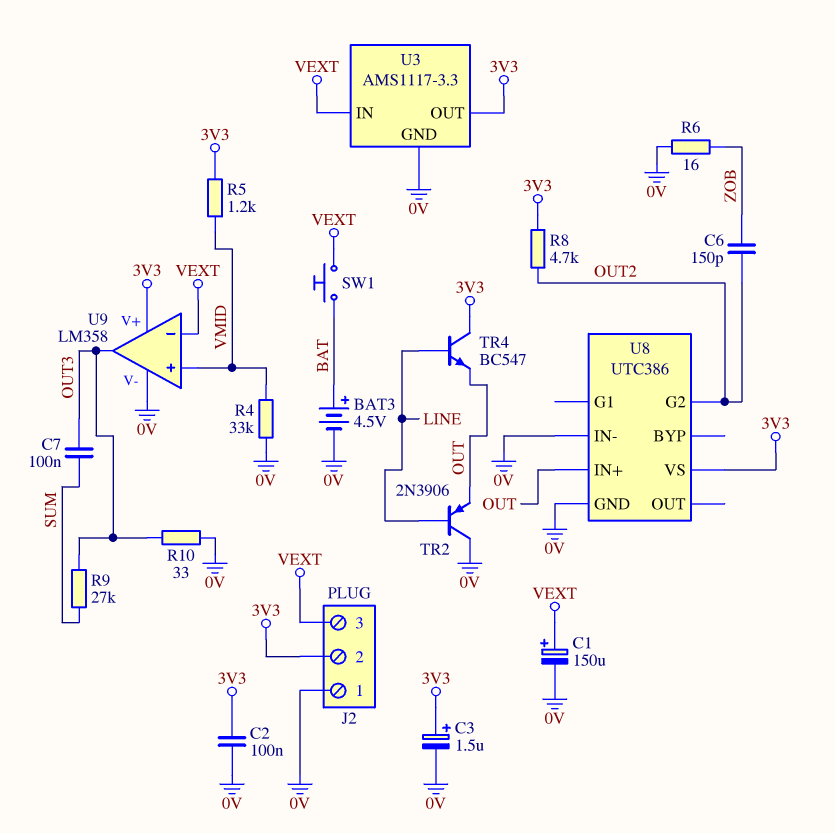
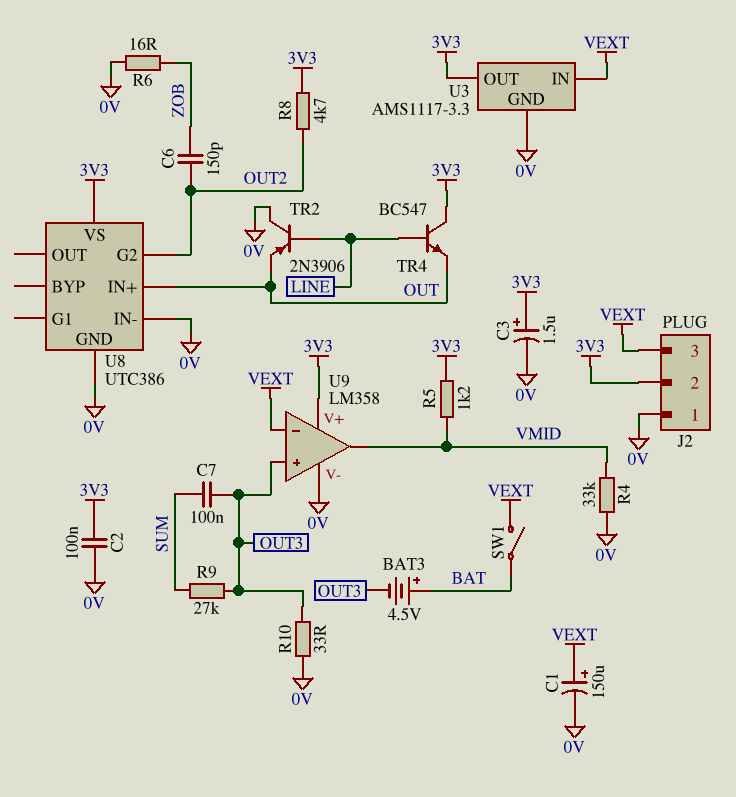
BAT3: 4.5V (plus BAT, minus 0V) -> 4.5V (plus BAT, minus OUT3)
SW1: button (BAT, VEXT) -> switch (BAT, VEXT)
U9 pin in+: VMID -> OUT3
U9 pin out: OUT3 -> VMID

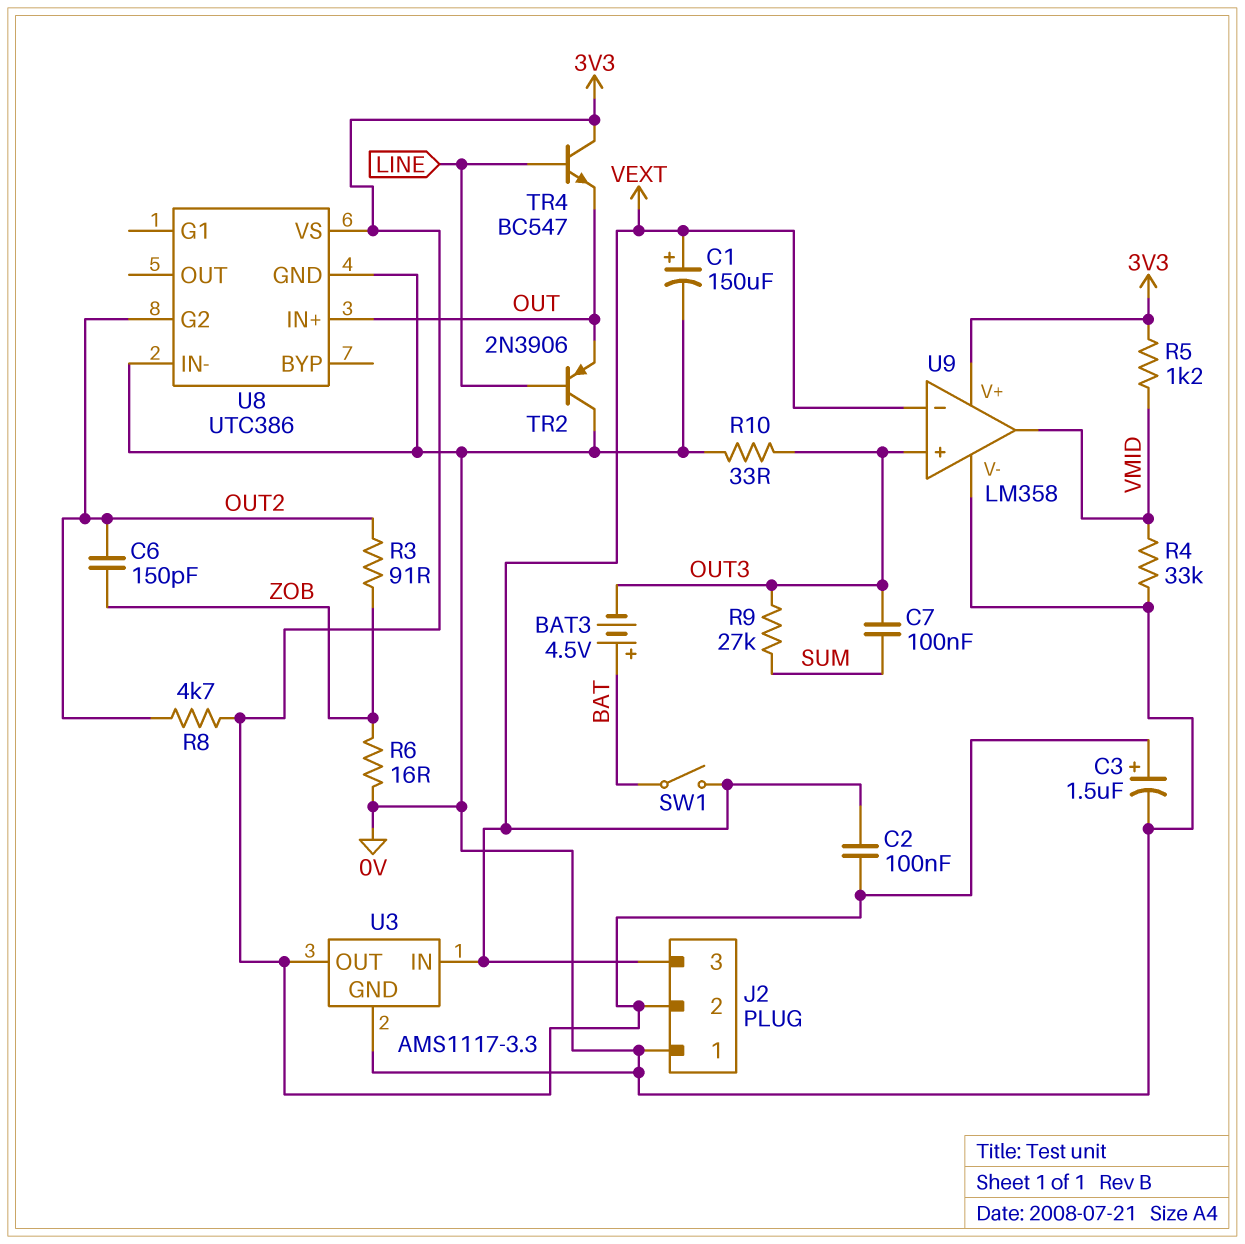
C2: 100nF (0V, 3V3) -> 100nF (3V3, VEXT)
R3: none -> 91 (OUT2, ZOB)

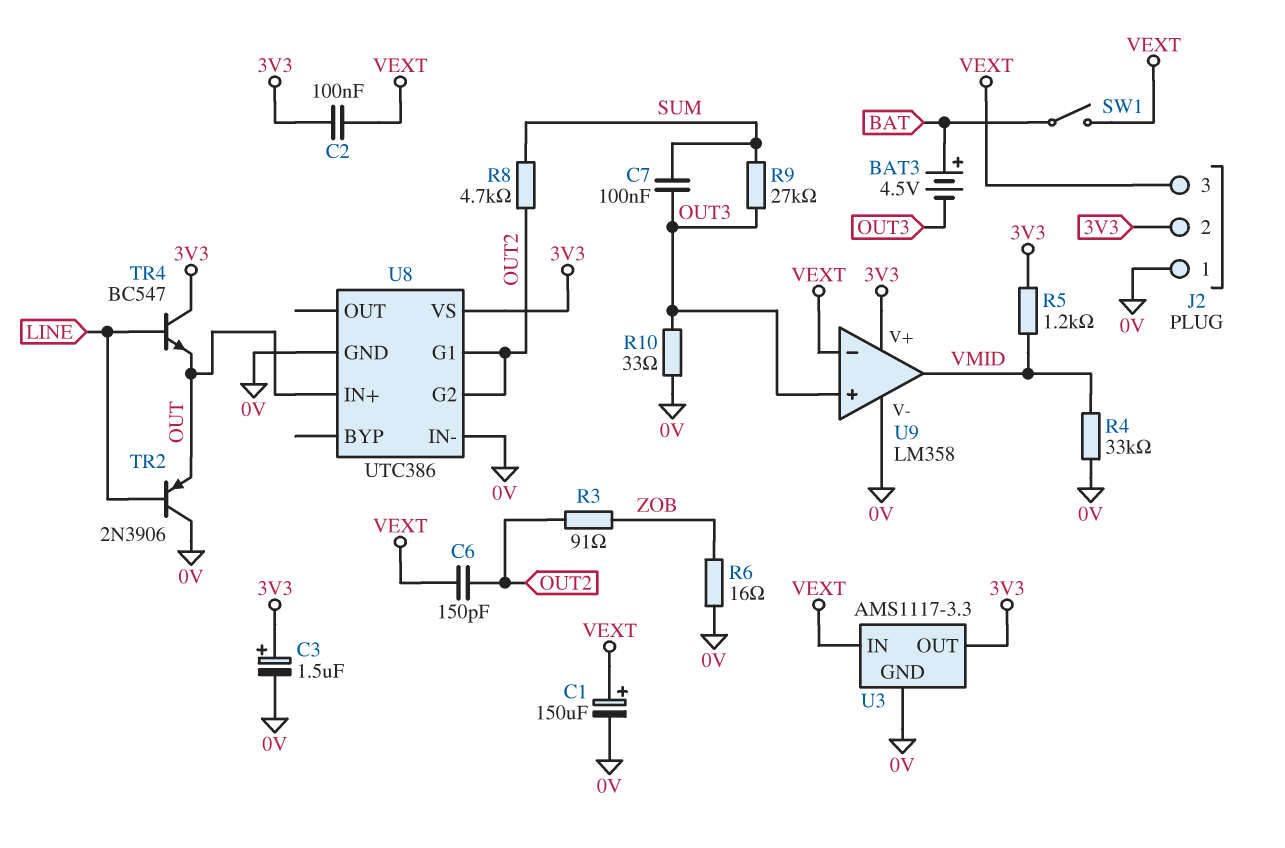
C6: 150pF (OUT2, ZOB) -> 150pF (OUT2, VEXT)
R8: 4.7k (3V3, OUT2) -> 4.7k (OUT2, SUM)
U8 pin G1: none -> OUT2

